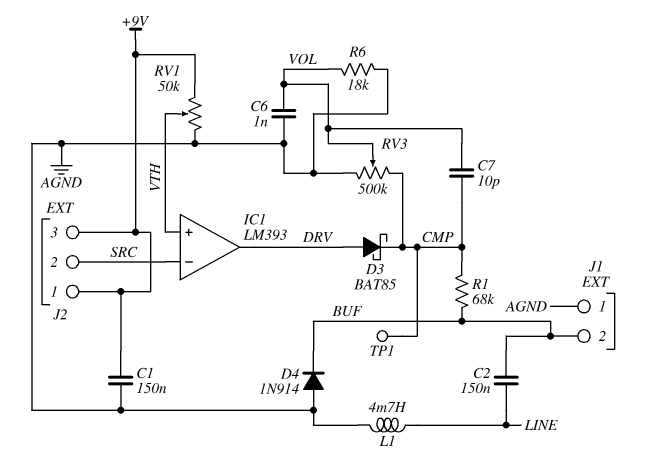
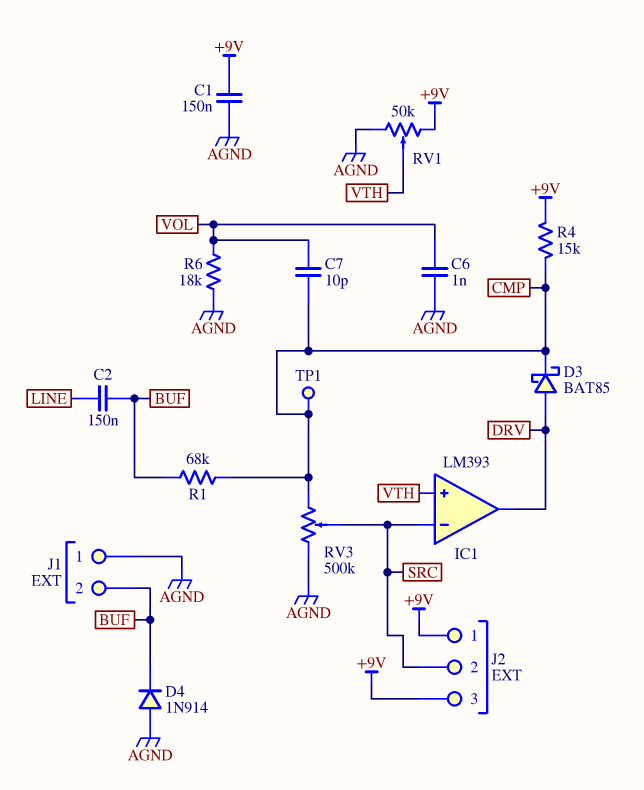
L1: 4.7mH (AGND, LINE) -> none
R4: none -> 15k (+9V, CMP)
RV3: 500k (AGND, CMP, wiper VOL) -> 500k (AGND, CMP, wiper SRC)

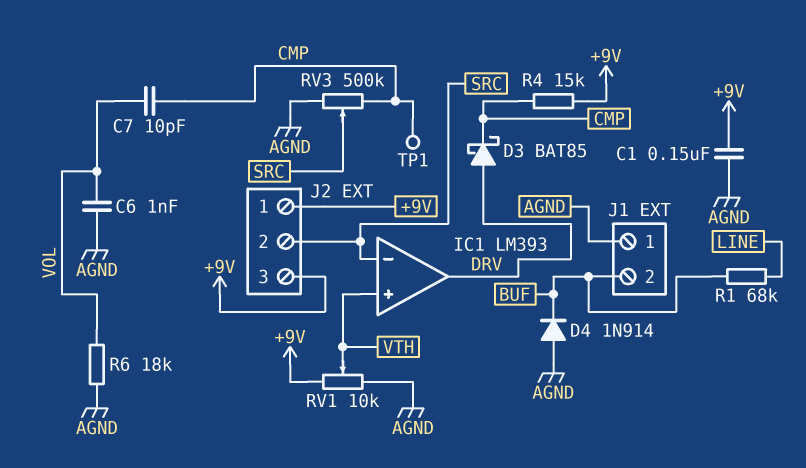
C2: 150nF (BUF, LINE) -> none
R1: 68k (BUF, CMP) -> 68k (BUF, LINE)
RV1: 50k (+9V, AGND, wiper VTH) -> 10k (+9V, AGND, wiper VTH)

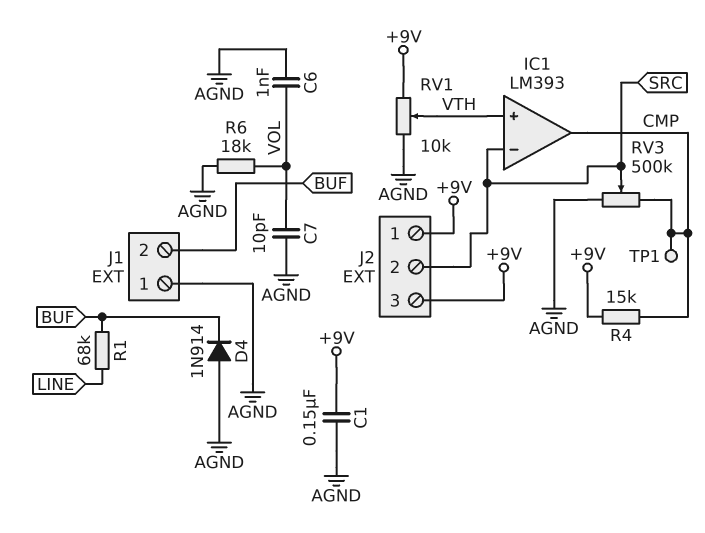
C7: 10pF (CMP, VOL) -> 10pF (AGND, VOL)
D3: schottky BAT85 (A DRV, K CMP) -> none
IC1 pin out: DRV -> CMP

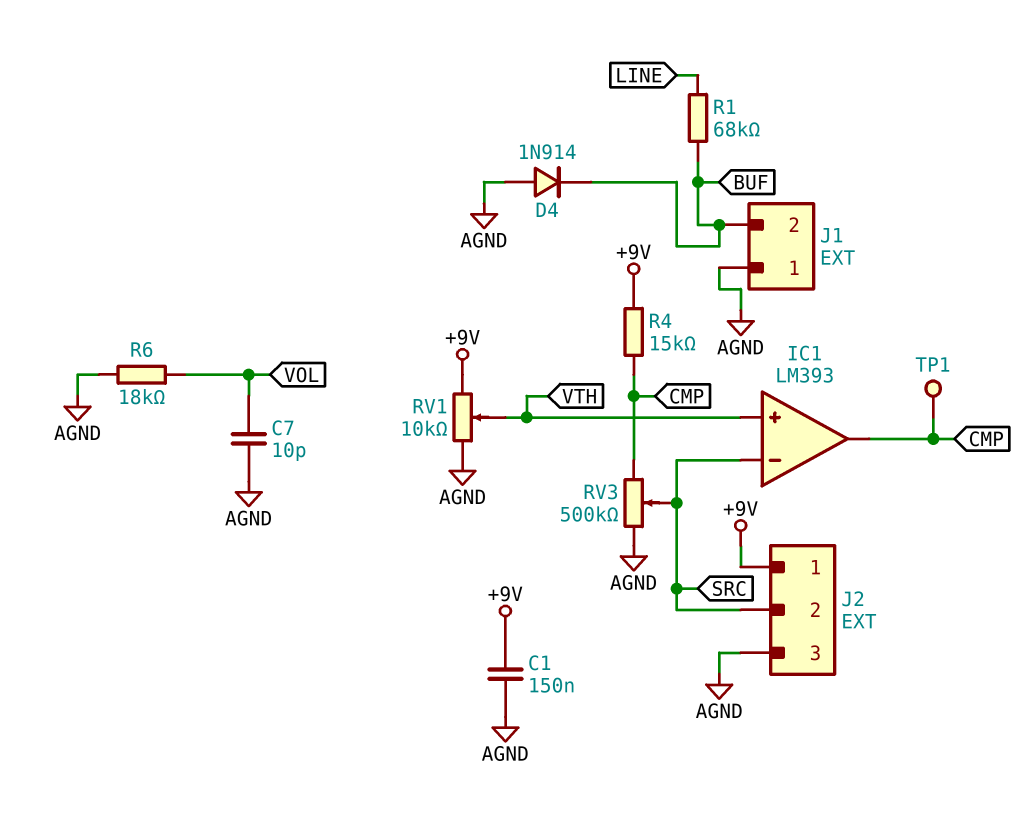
C6: 1nF (AGND, VOL) -> none
J2 pin 3: +9V -> AGND

